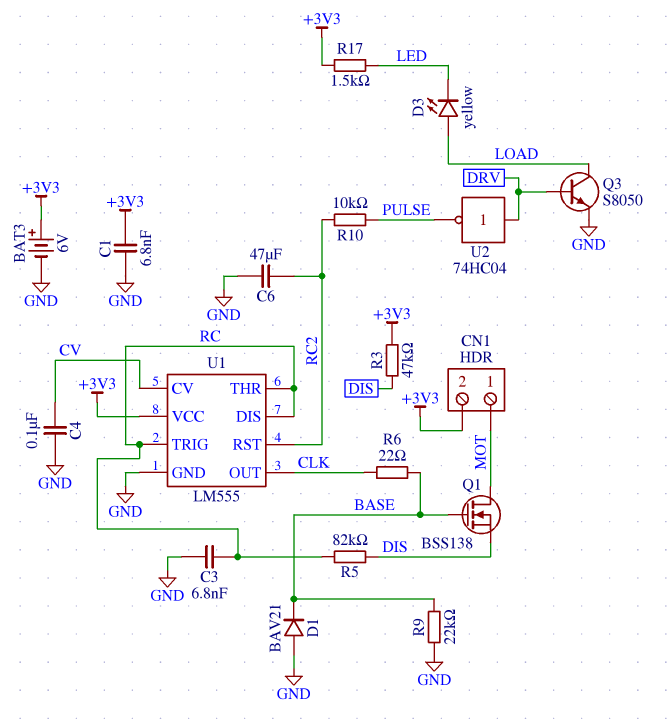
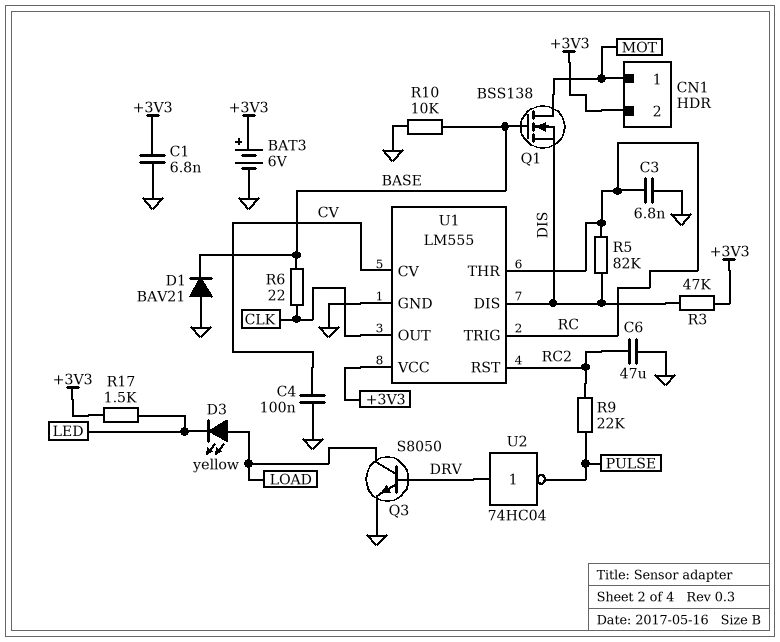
R9: 22k (BASE, GND) -> 22k (PULSE, RC2)
R10: 10k (PULSE, RC2) -> 10k (BASE, GND)
U1 pin DIS: RC -> DIS

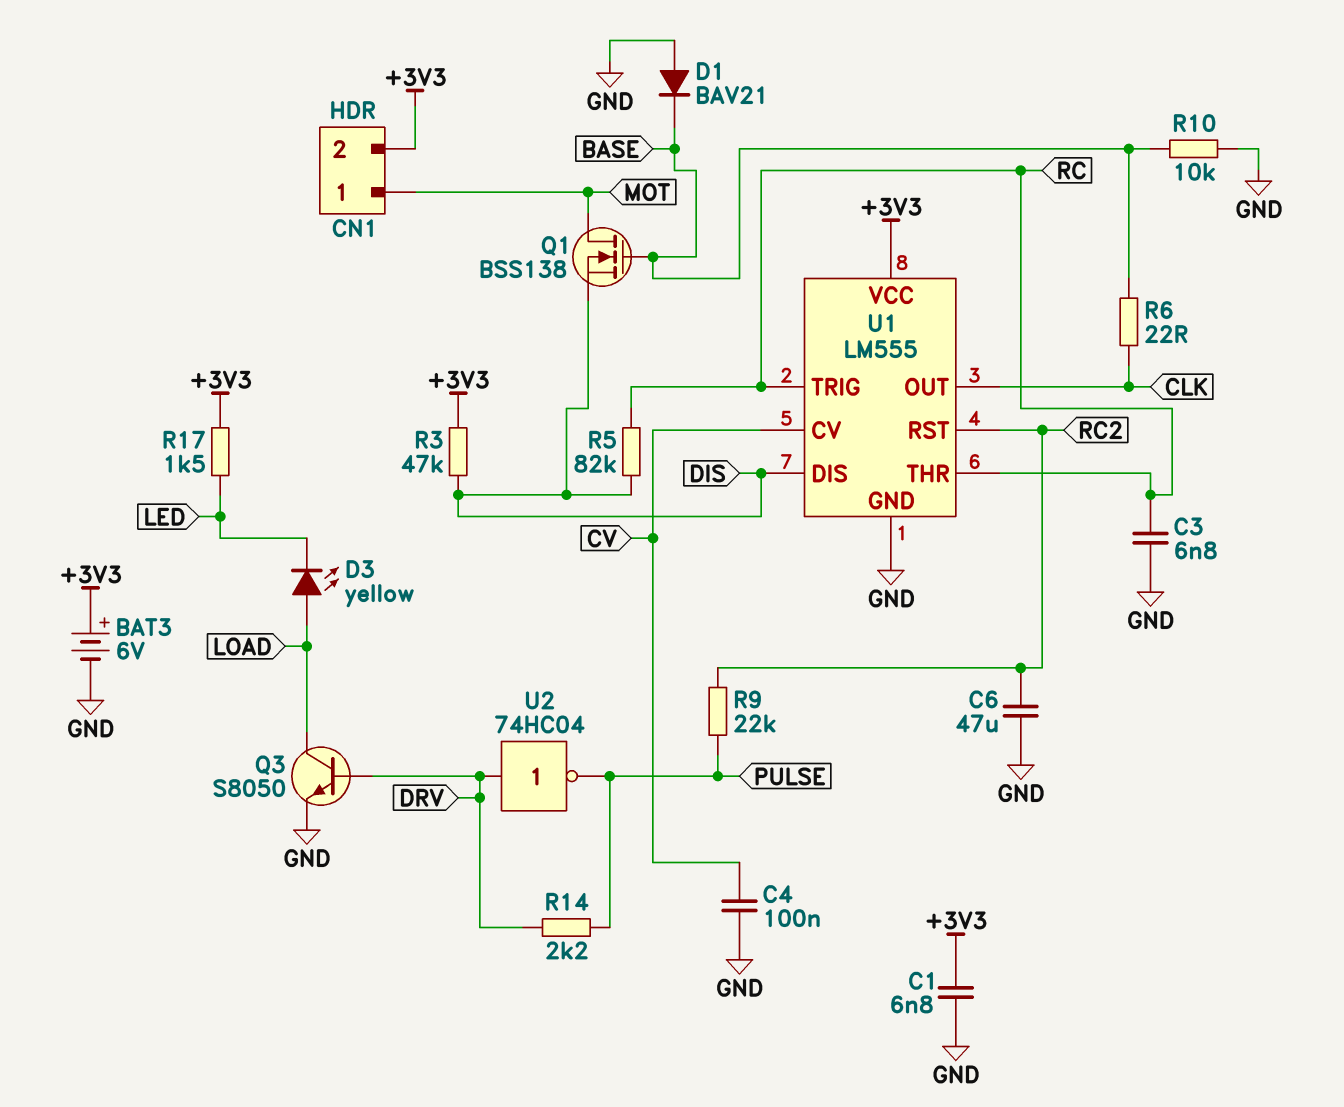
R14: none -> 2.2k (DRV, PULSE)

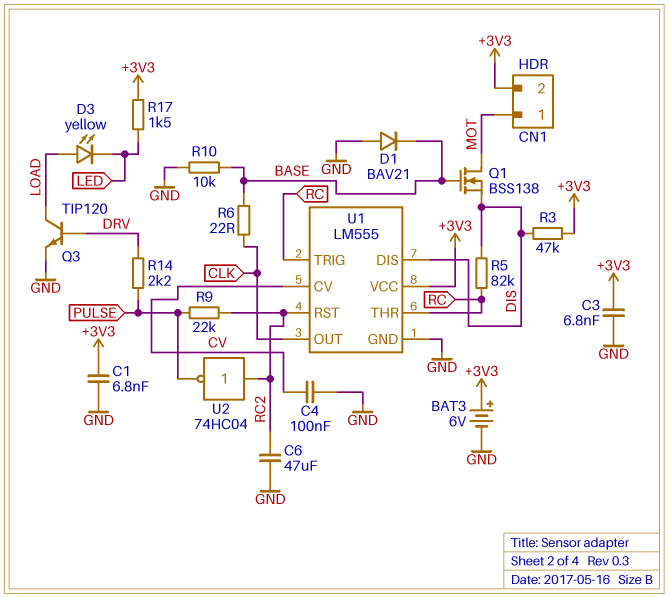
C3: 6.8nF (GND, RC) -> 6.8nF (+3V3, GND)
Q3: NPN S8050 (B DRV, C LOAD, E GND) -> NPN TIP120 (B DRV, C LOAD, E GND)
U2: NOT 74HC04 (in DRV, out PULSE) -> NOT 74HC04 (in RC2, out PULSE)

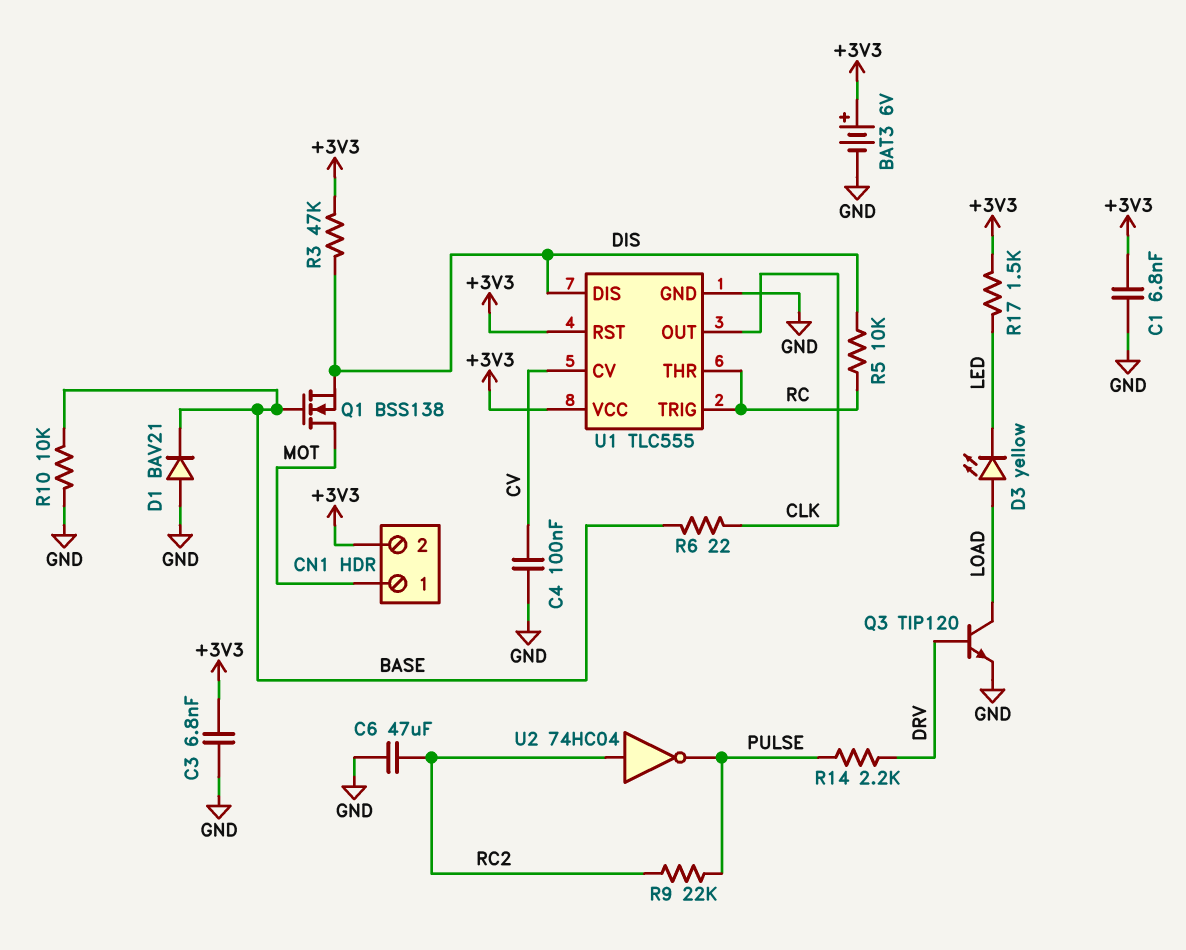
R5: 82k (DIS, RC) -> 10k (DIS, RC)
U1: LM555 -> TLC555
U1 pin RST: RC2 -> +3V3

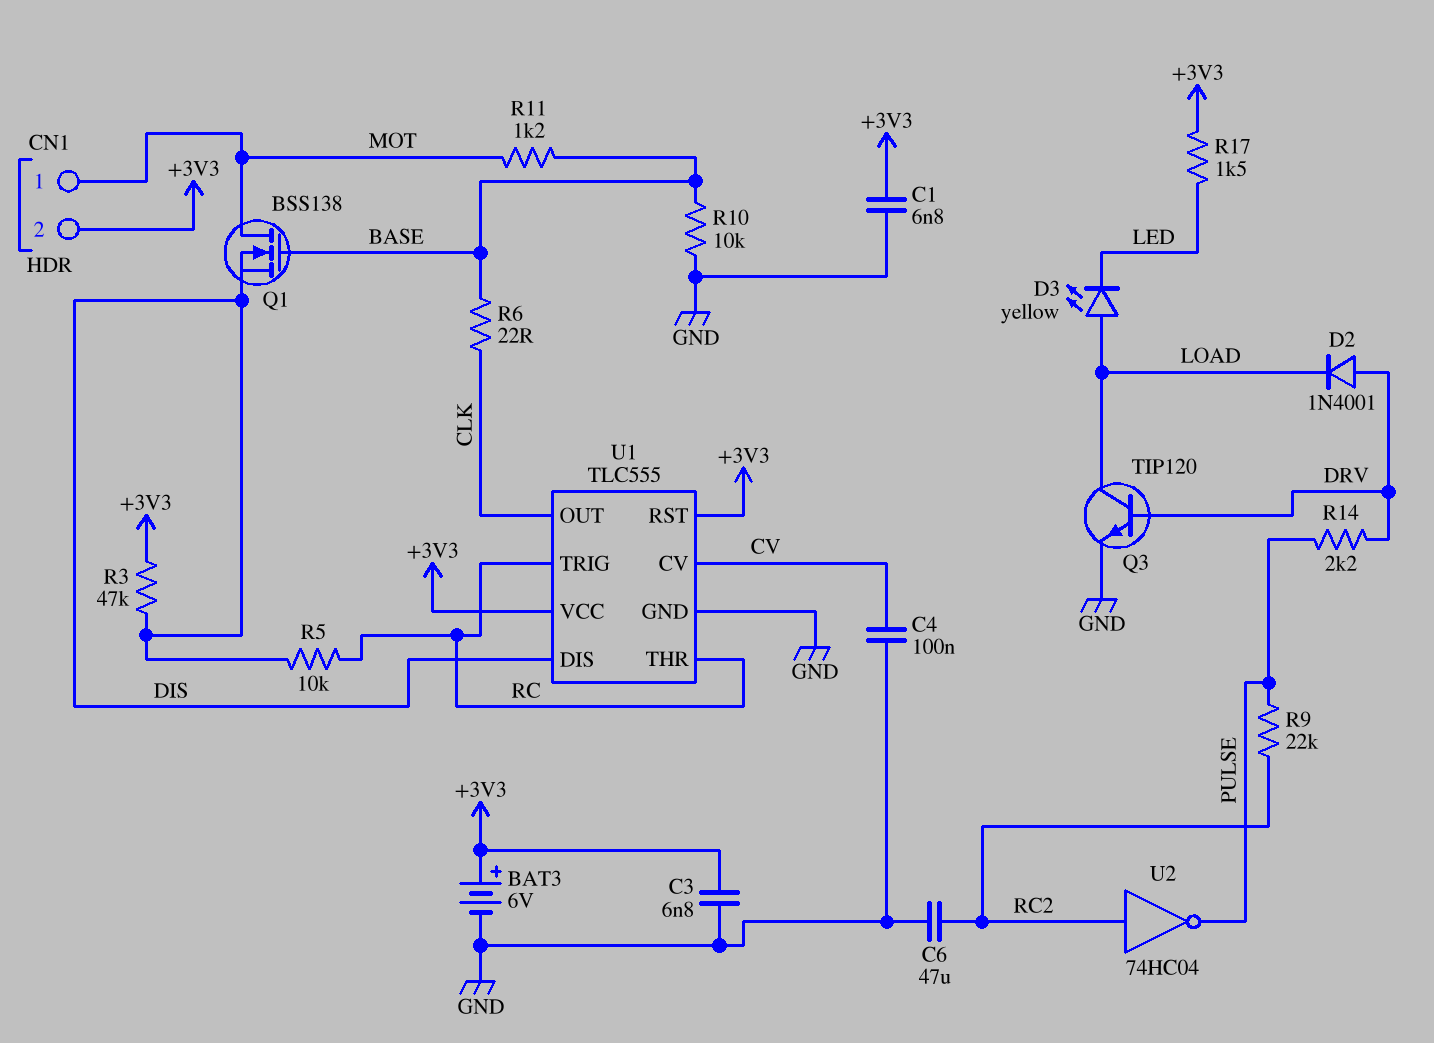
D1: diode BAV21 (A GND, K BASE) -> none
D2: none -> diode 1N4001 (A DRV, K LOAD)
R11: none -> 1.2k (BASE, MOT)

